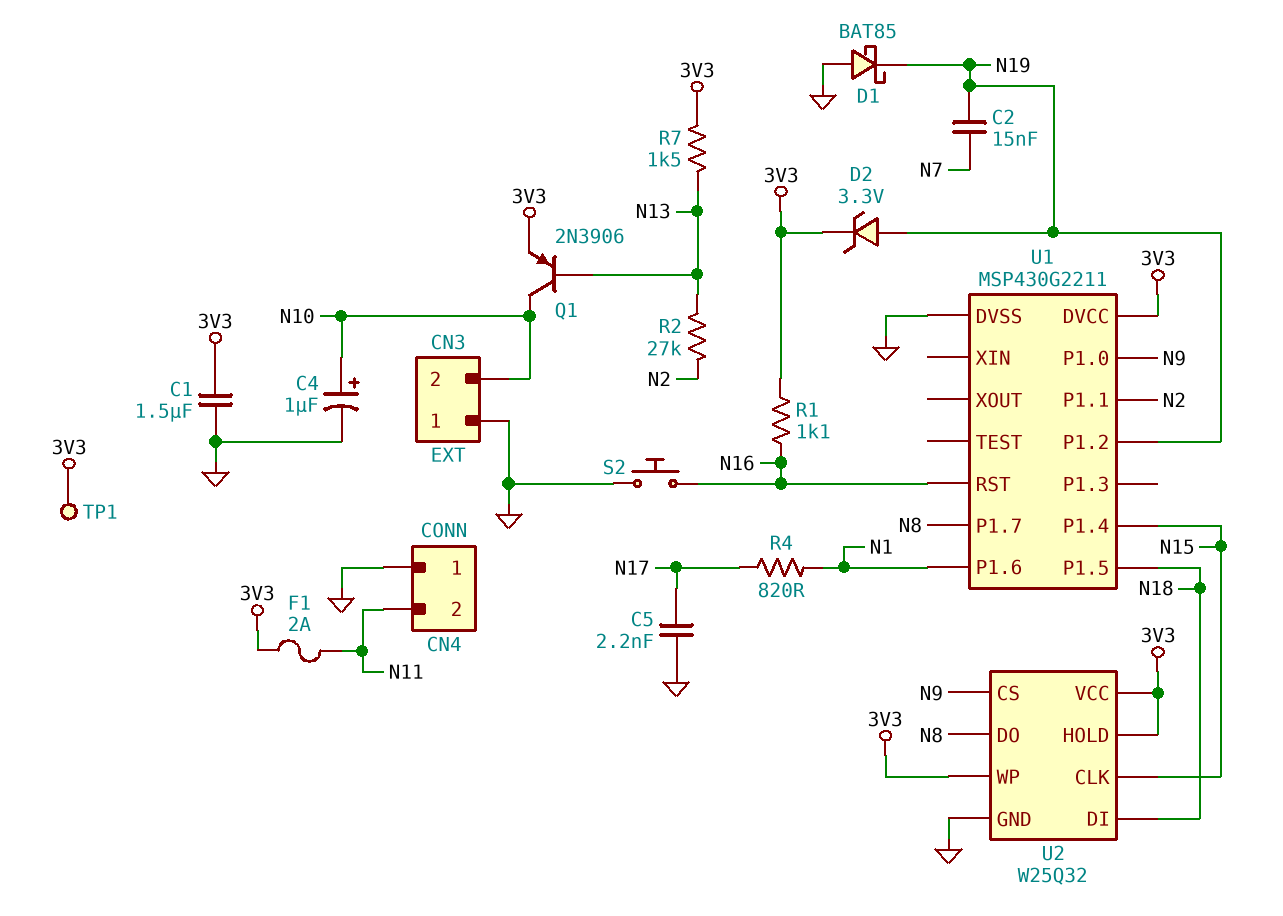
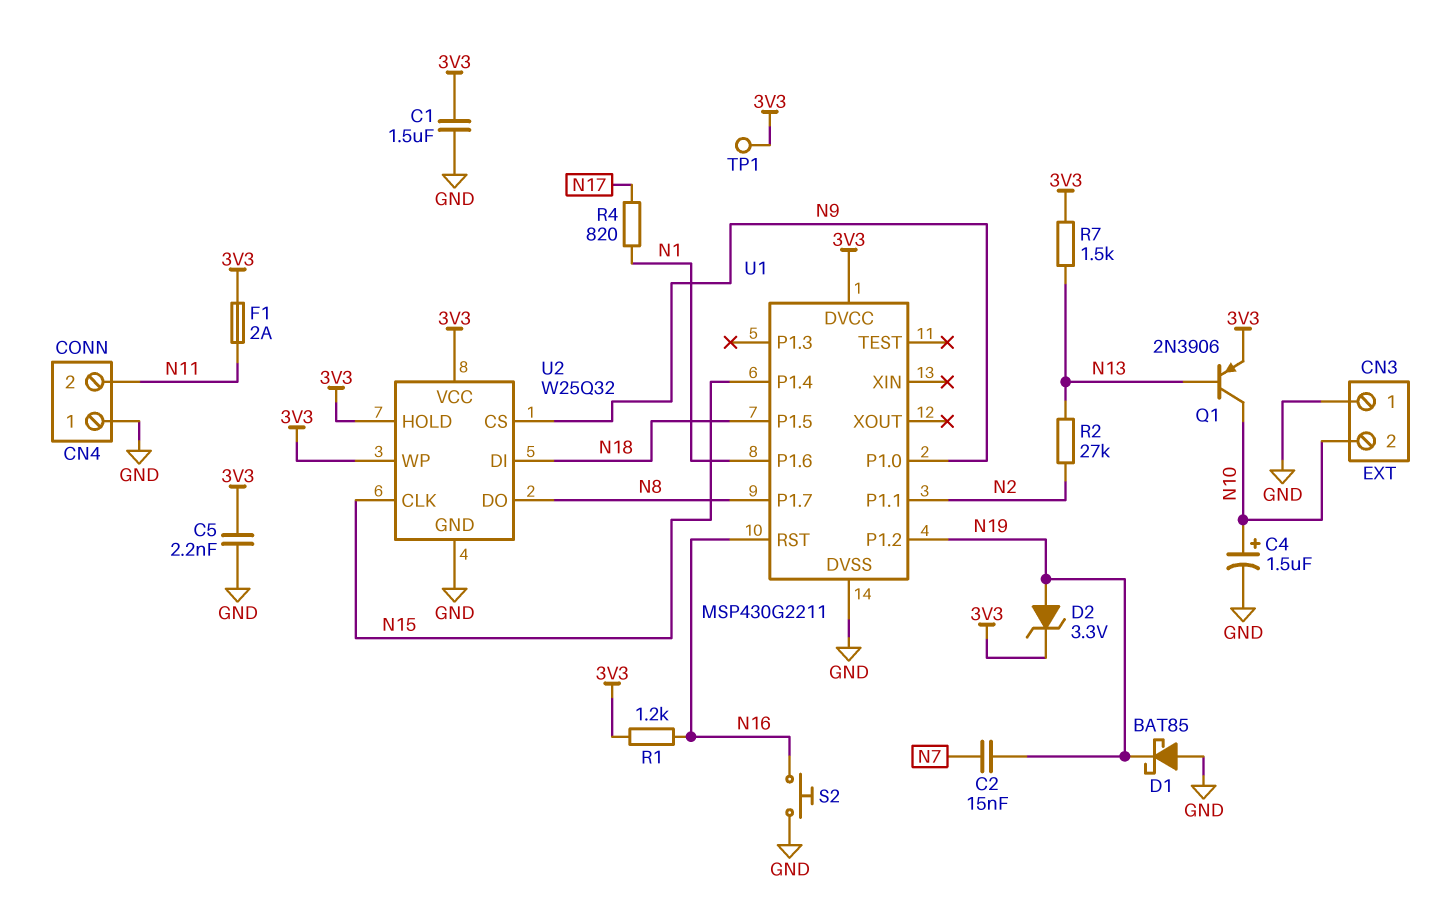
C4: 1uF (plus N10, minus GND) -> 1.5uF (plus N10, minus GND)
C5: 2.2nF (GND, N17) -> 2.2nF (3V3, GND)
R1: 1.1k (3V3, N16) -> 1.2k (3V3, N16)

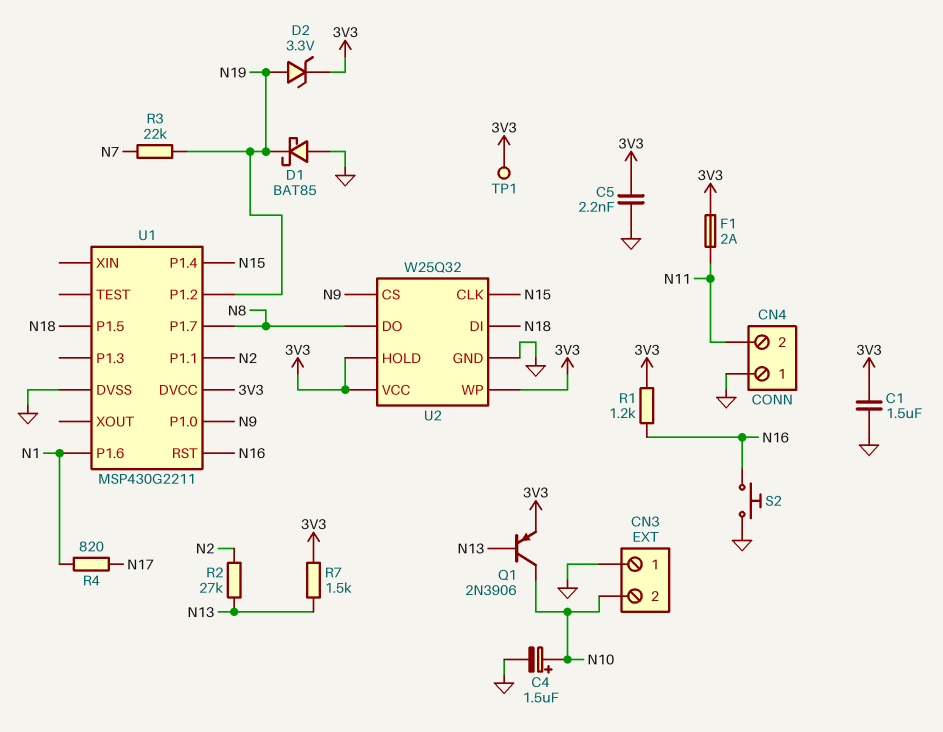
C2: 15nF (N7, N19) -> none
R3: none -> 22k (N7, N19)

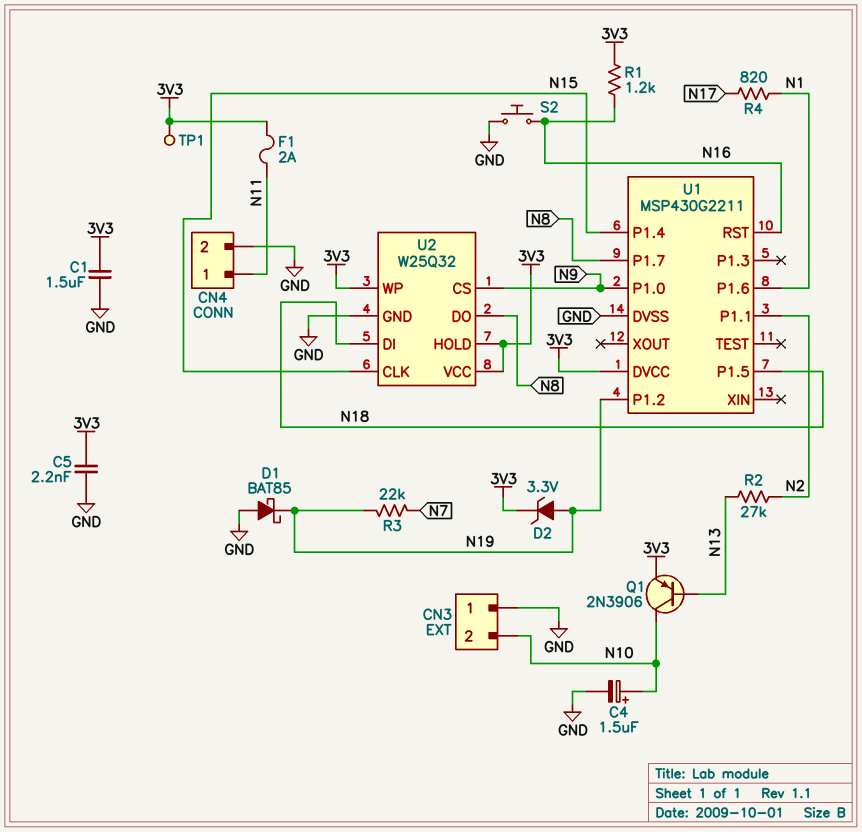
CN4 pin 1: GND -> N11
CN4 pin 2: N11 -> GND
R7: 1.5k (3V3, N13) -> none

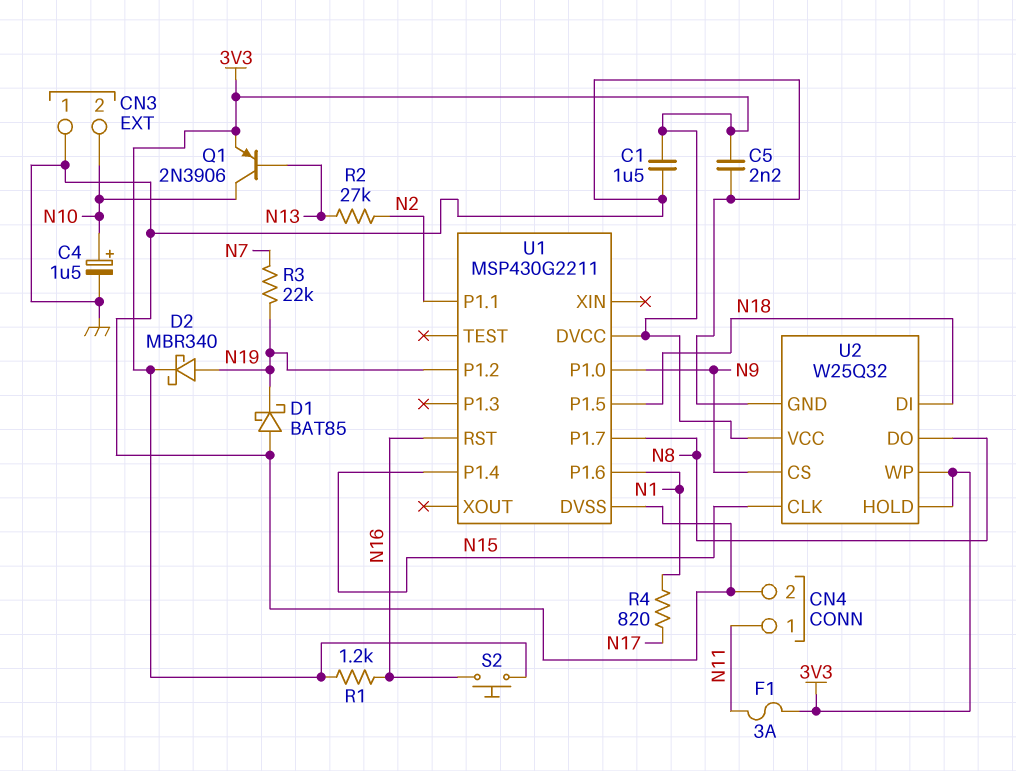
D2: zener 3.3V (A N19, K 3V3) -> schottky MBR340 (A N19, K 3V3)
F1: 2A (3V3, N11) -> 3A (3V3, N11)
S2: button (GND, N16) -> button (3V3, N16)
TP1: test point (3V3) -> none

